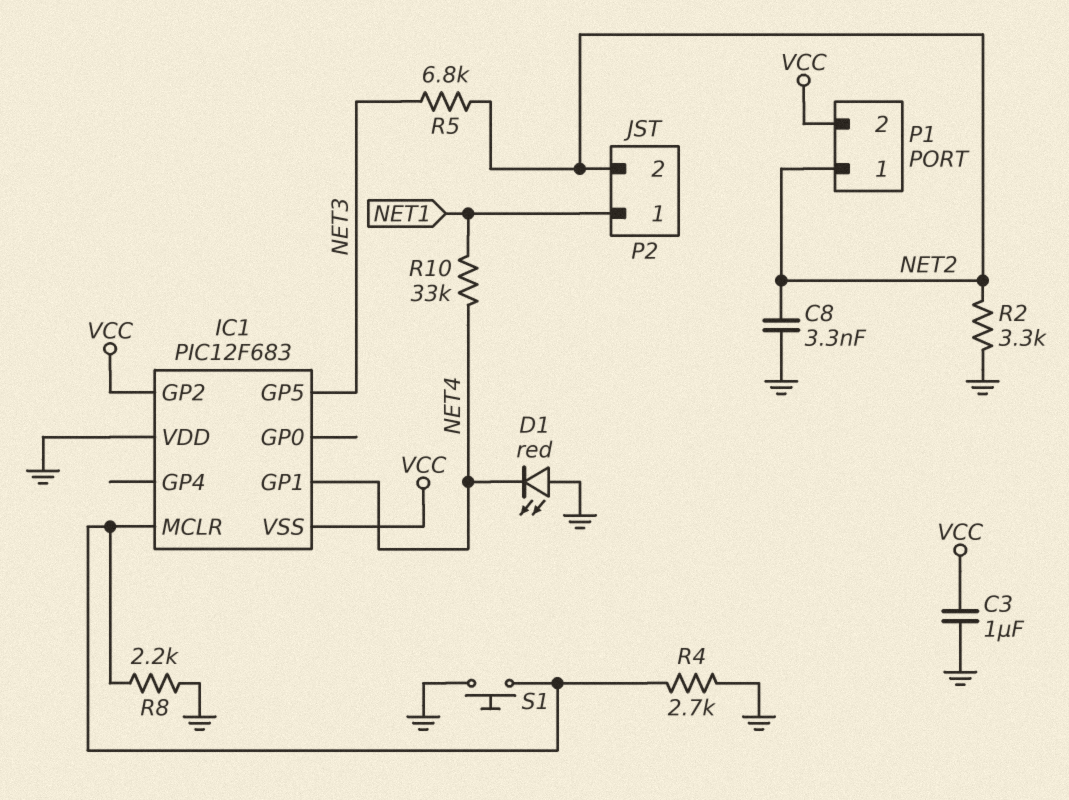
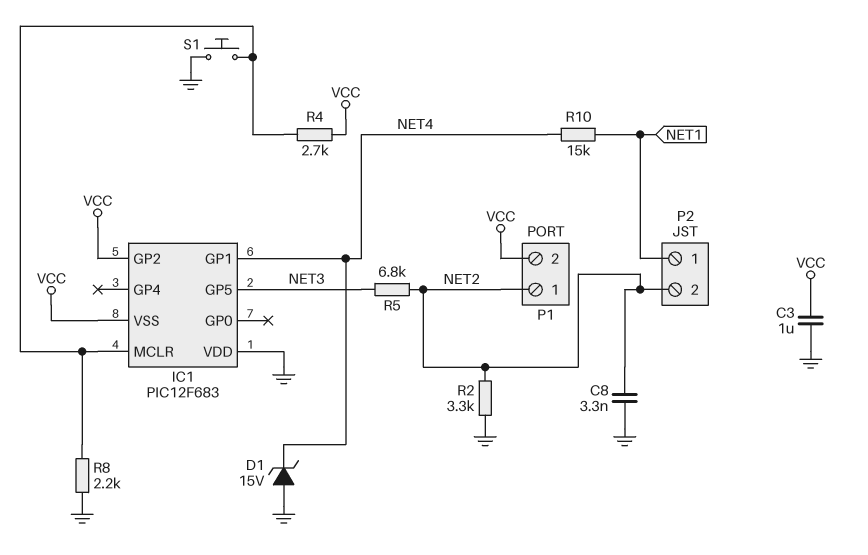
D1: LED red (A GND, K NET4) -> zener 15V (A GND, K NET4)
R4: 2.7k (GND, IC1/MCLR) -> 2.7k (IC1/MCLR, VCC)
R10: 33k (NET1, NET4) -> 15k (NET1, NET4)

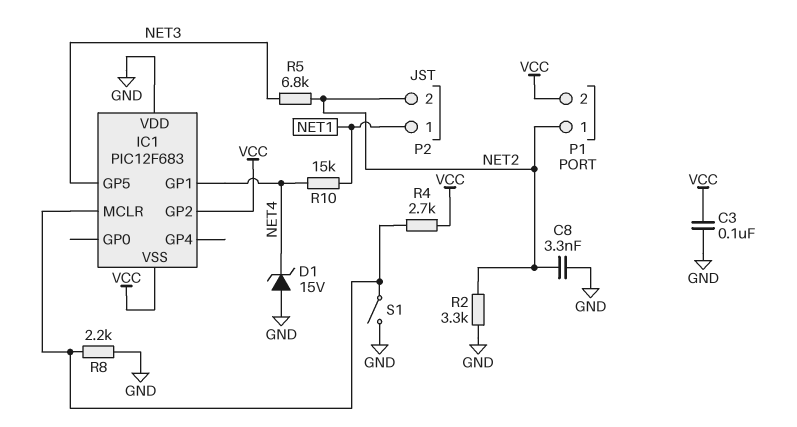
C3: 1uF (GND, VCC) -> 100nF (GND, VCC)
S1: button (GND, IC1/MCLR) -> switch (GND, IC1/MCLR)

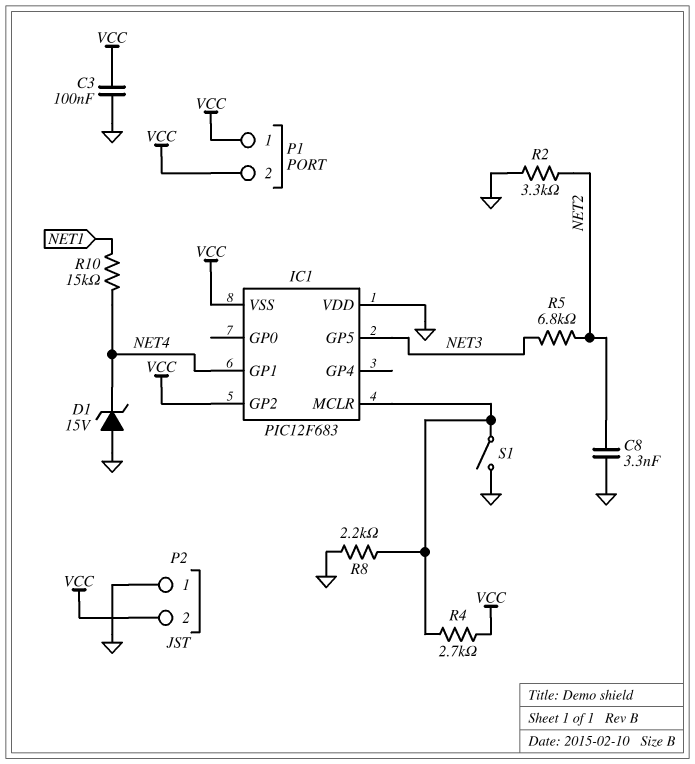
P1 pin 1: NET2 -> VCC
P2 pin 1: NET1 -> GND
P2 pin 2: NET2 -> VCC

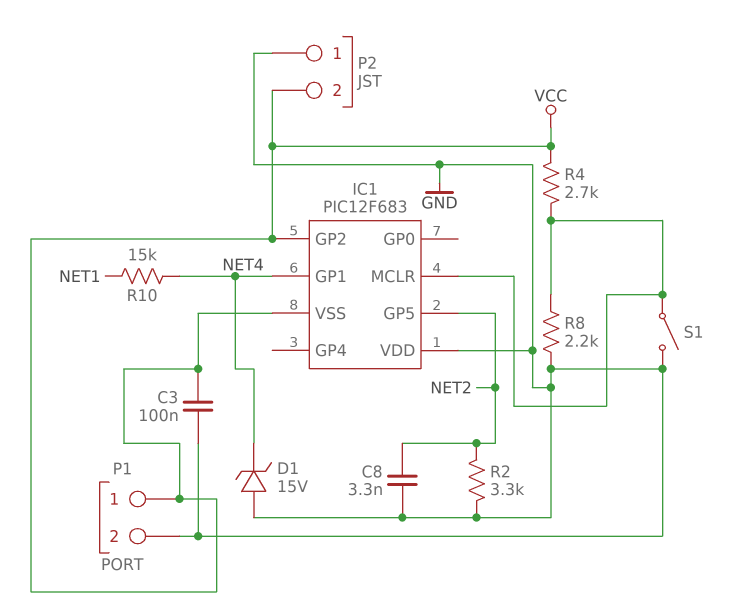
IC1 pin GP5: NET3 -> NET2
P1 pin 2: VCC -> GND
R5: 6.8k (NET2, NET3) -> none

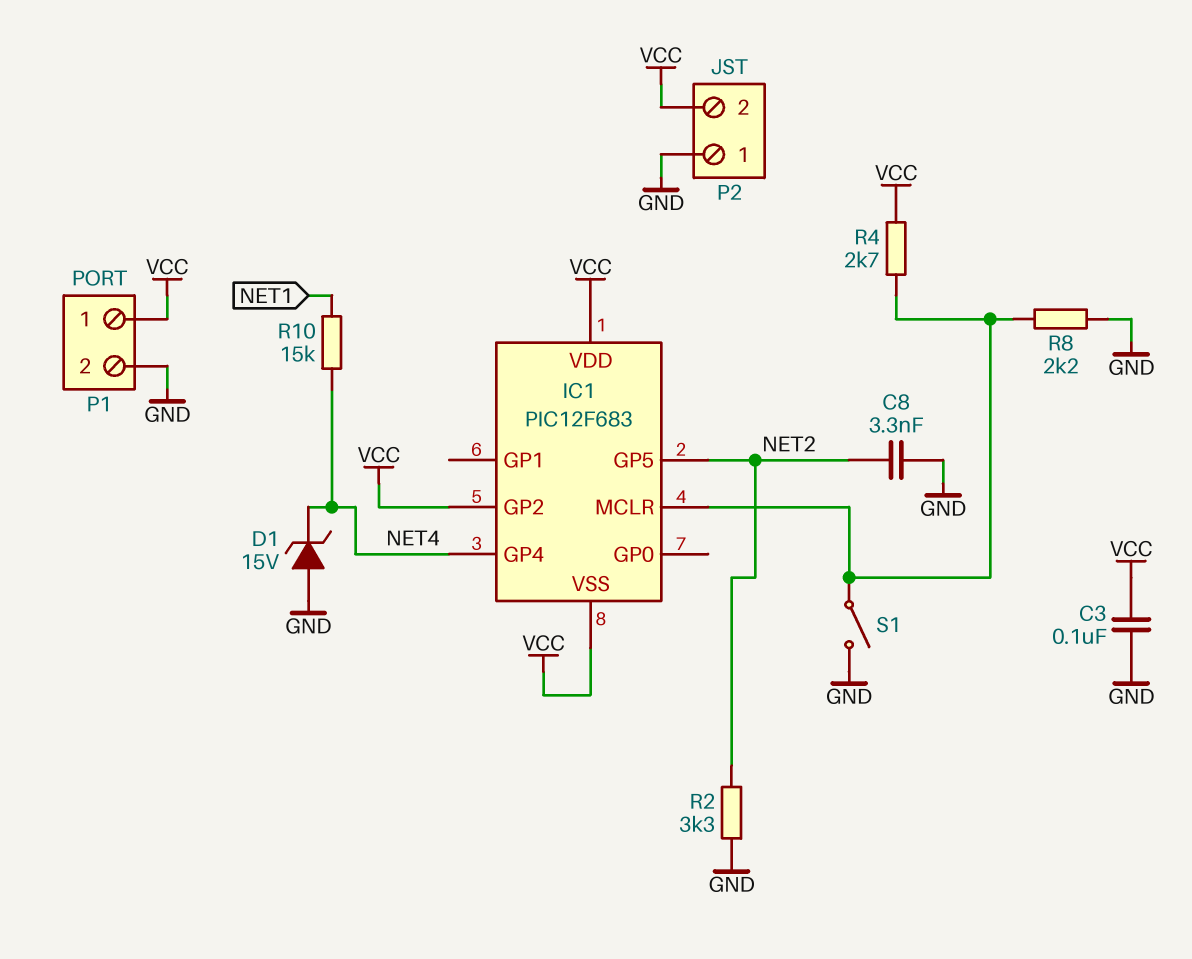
IC1 pin GP1: NET4 -> none
IC1 pin GP4: none -> NET4
IC1 pin VDD: GND -> VCC

